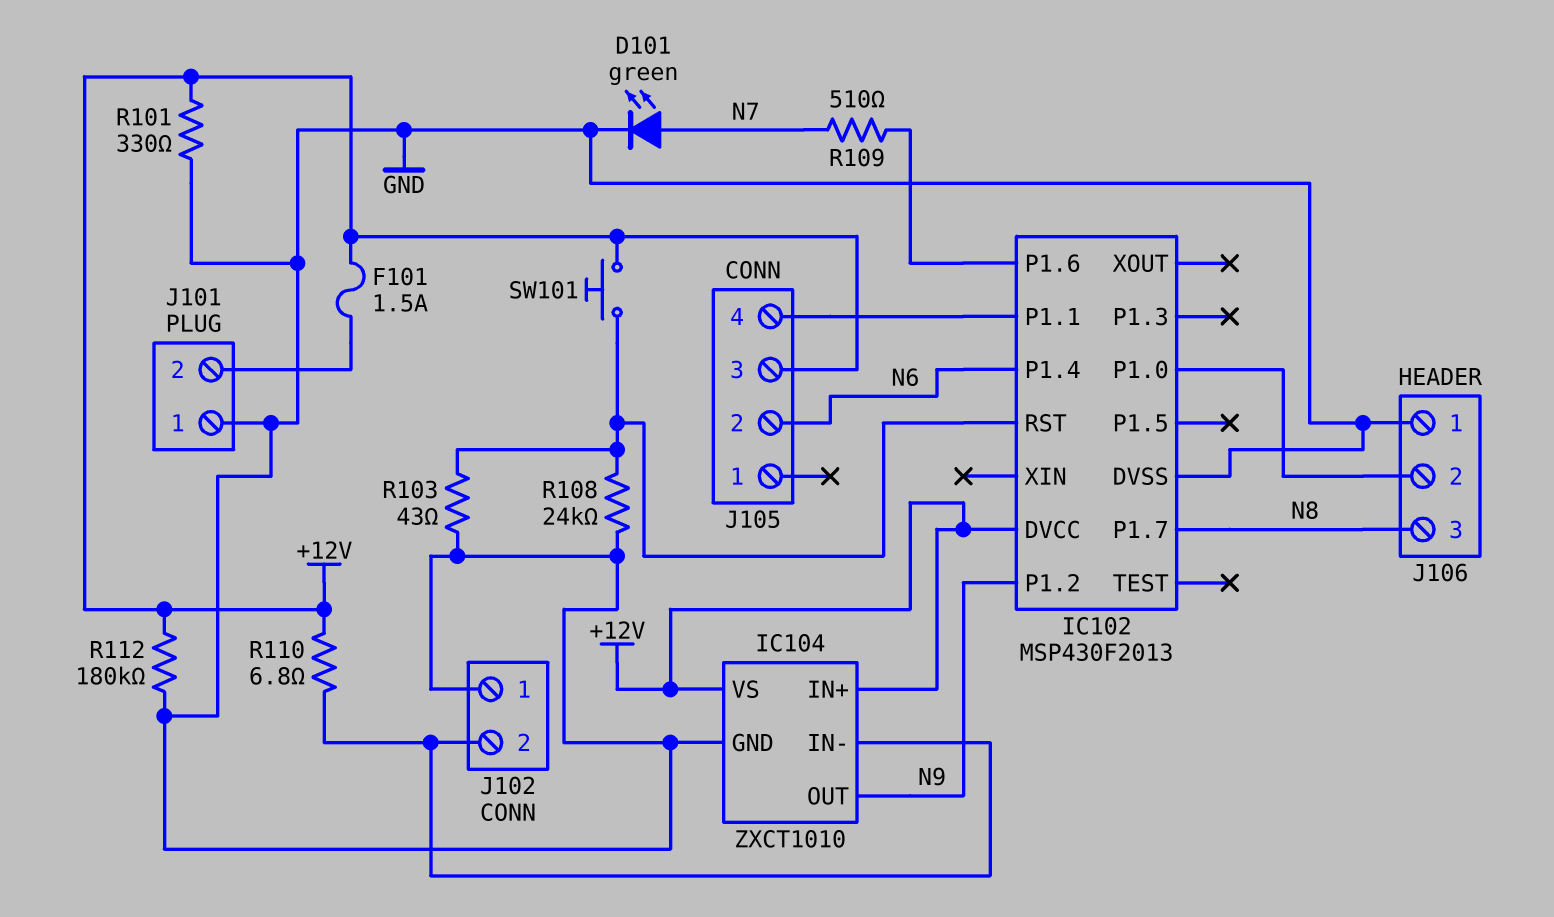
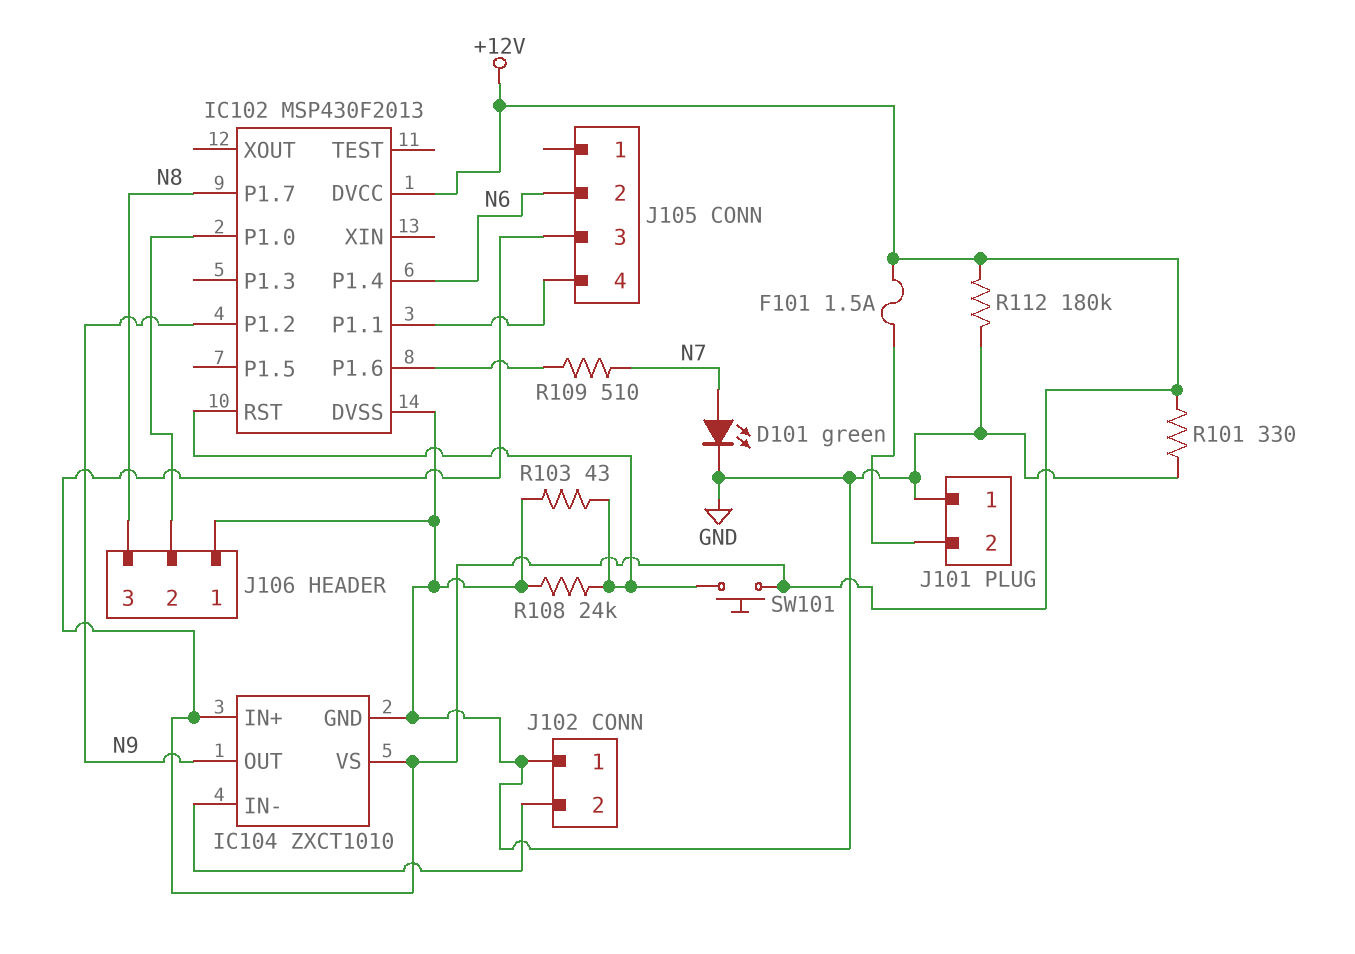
R110: 6.8 (+12V, IC104/IN-) -> none

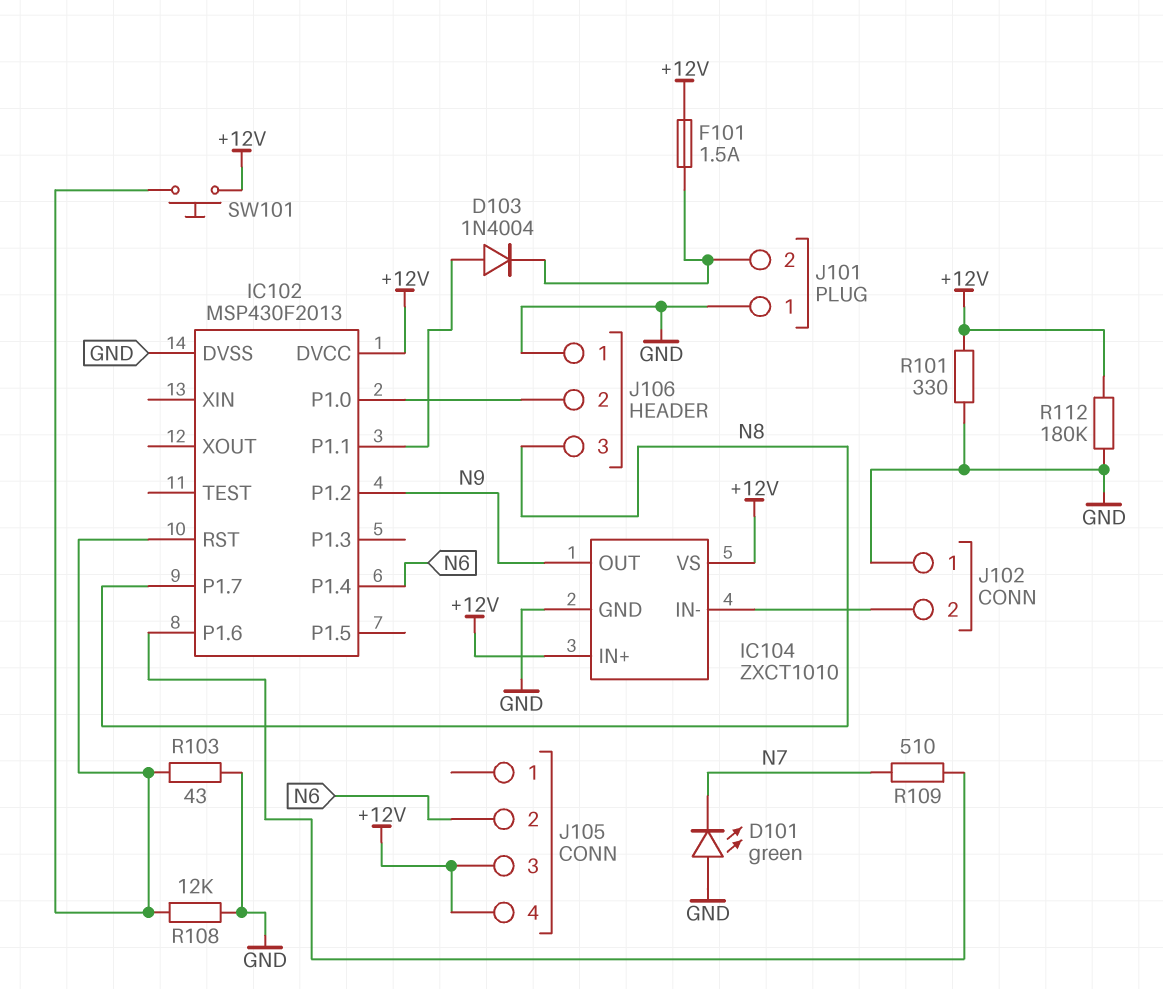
D101: LED green (A N7, K GND) -> LED green (A GND, K N7)
D103: none -> diode 1N4004 (A IC102/P1.1, K J101/2)
J105 pin 4: IC102/P1.1 -> +12V
R108: 24k (GND, IC102/RST) -> 12k (GND, IC102/RST)

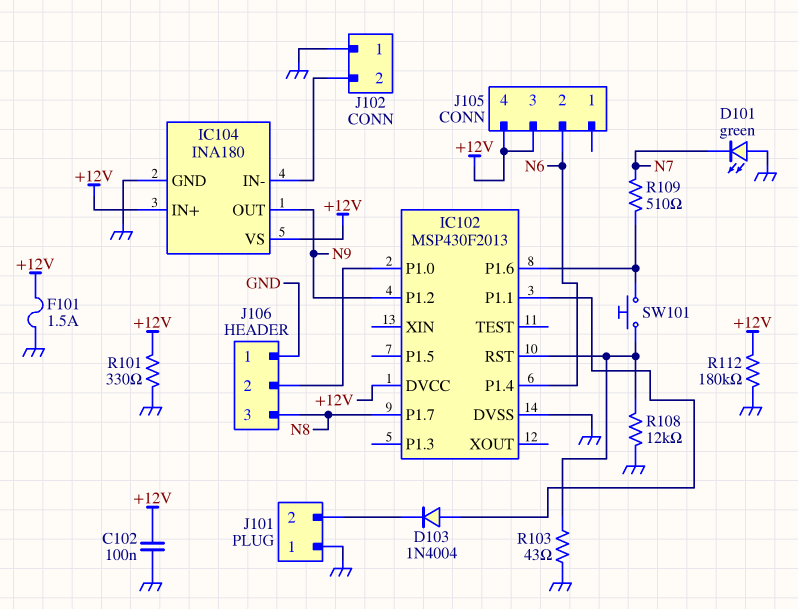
C102: none -> 100nF (+12V, GND)
F101: 1.5A (+12V, J101/2) -> 1.5A (+12V, GND)
IC104: ZXCT1010 -> INA180
SW101: button (+12V, IC102/RST) -> button (IC102/P1.6, IC102/RST)

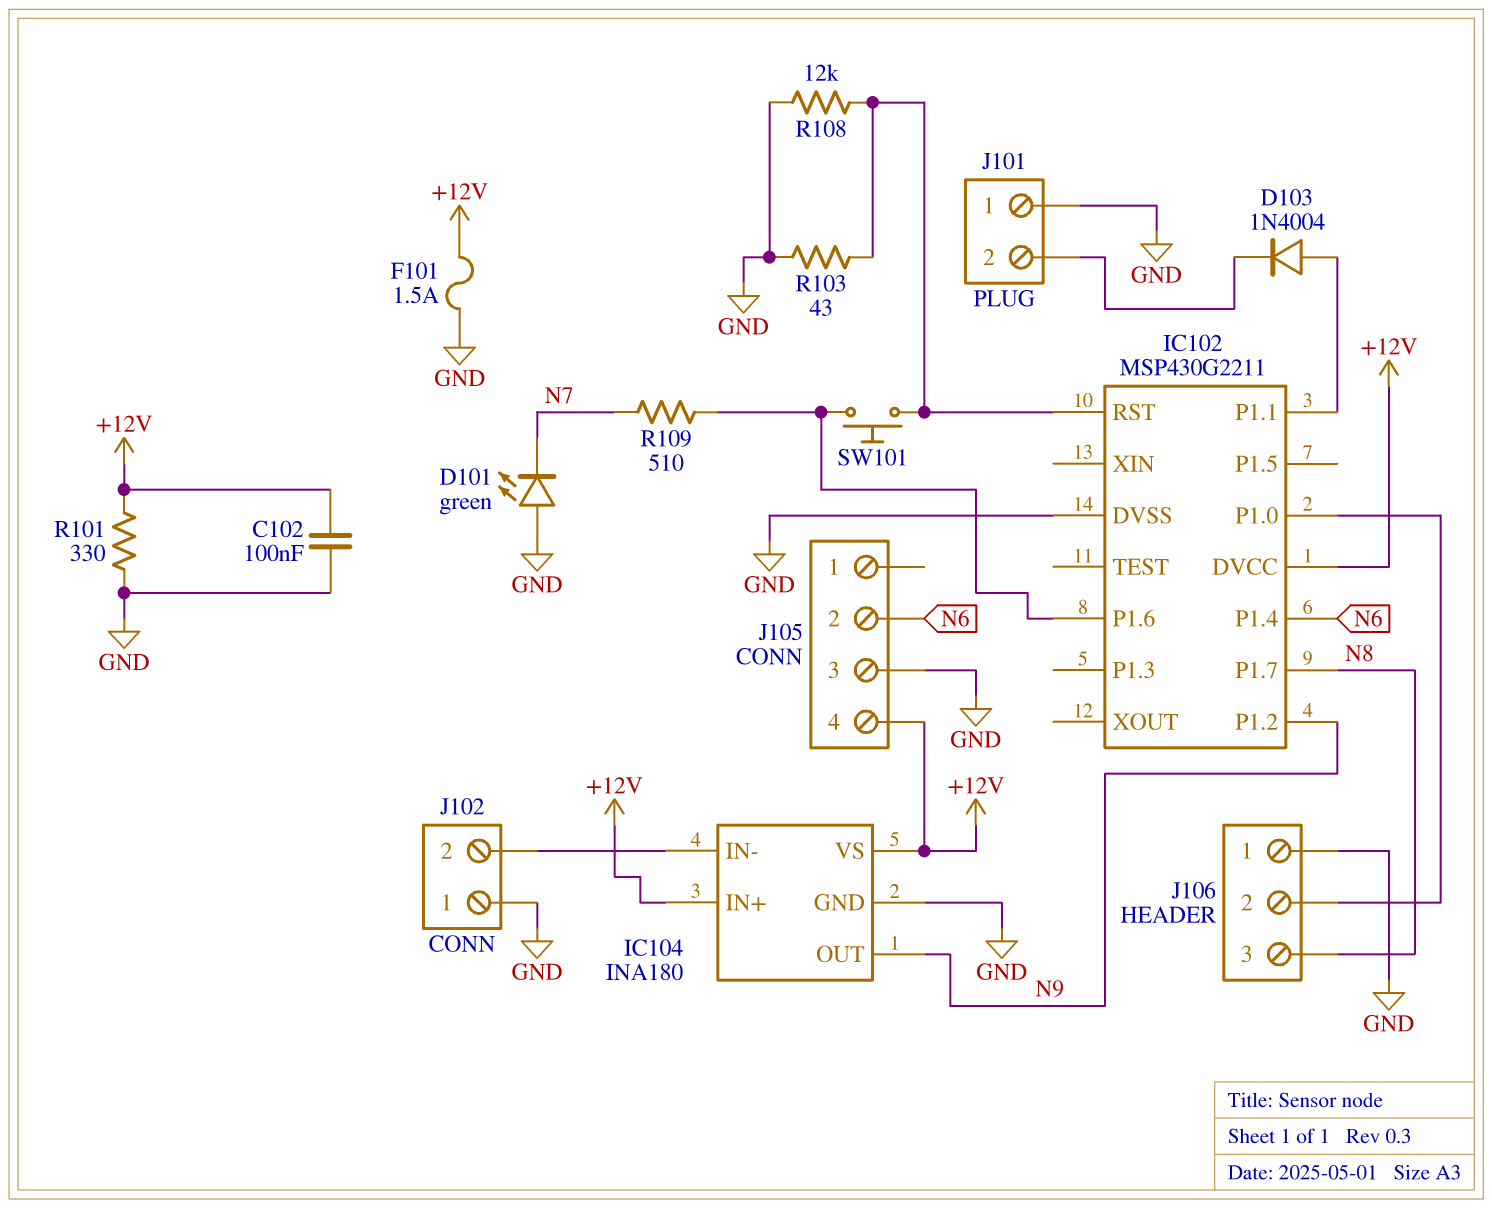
IC102: MSP430F2013 -> MSP430G2211
J105 pin 3: +12V -> GND
R112: 180k (+12V, GND) -> none

